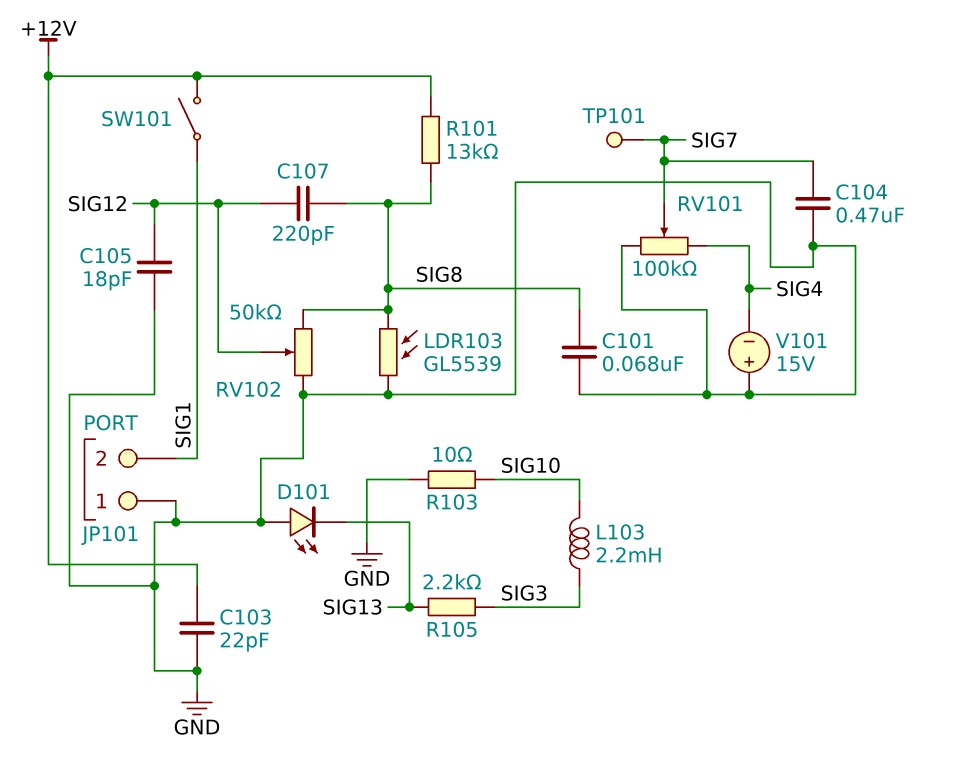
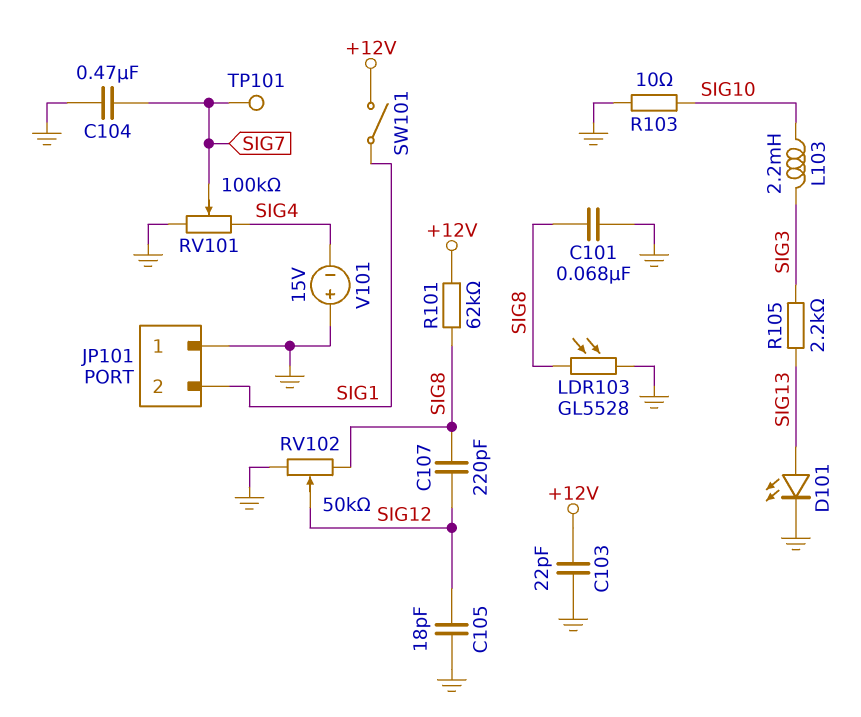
D101: LED (A GND, K SIG13) -> LED (A SIG13, K GND)
LDR103: GL5539 (GND, SIG8) -> GL5528 (GND, SIG8)
R101: 13k (+12V, SIG8) -> 62k (+12V, SIG8)

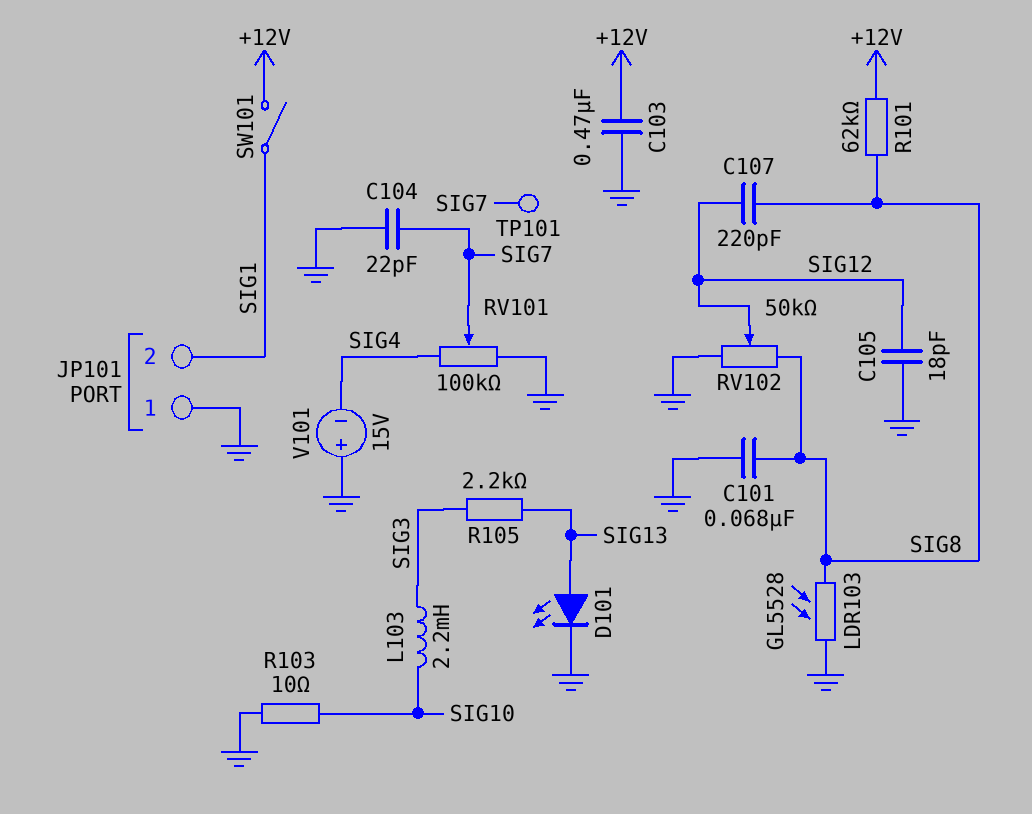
C103: 22pF (+12V, GND) -> 470nF (+12V, GND)
C104: 470nF (GND, SIG7) -> 22pF (GND, SIG7)

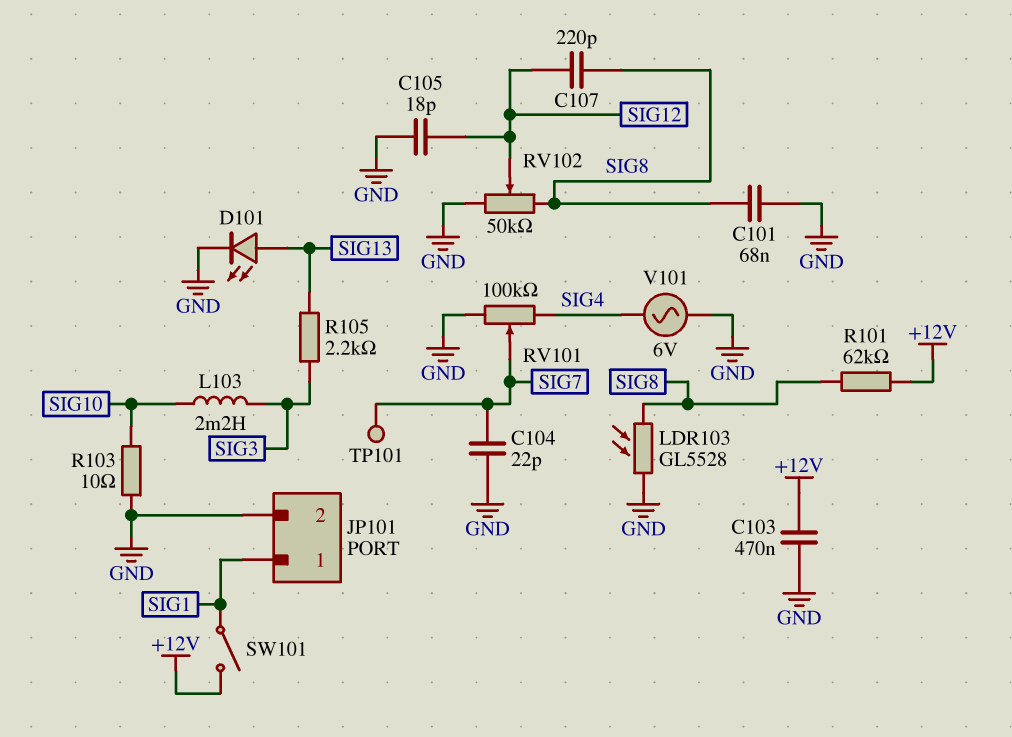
JP101 pin 1: GND -> SIG1
JP101 pin 2: SIG1 -> GND
V101: 15V (plus GND, minus SIG4) -> AC 6V (GND, SIG4)

